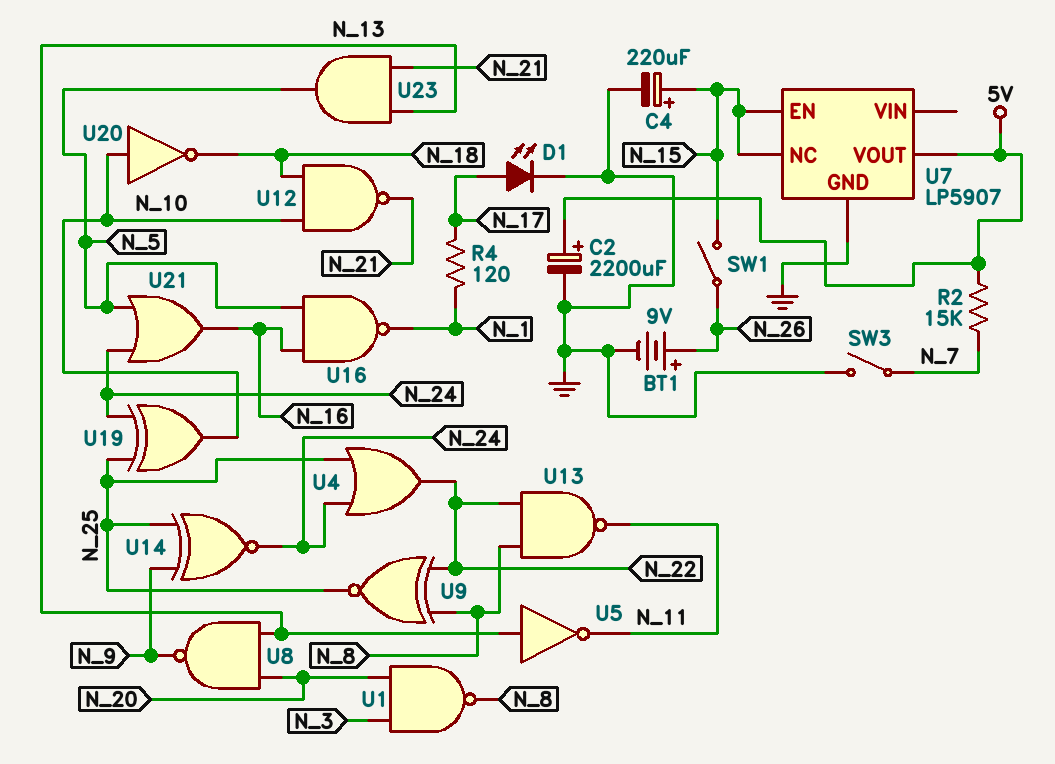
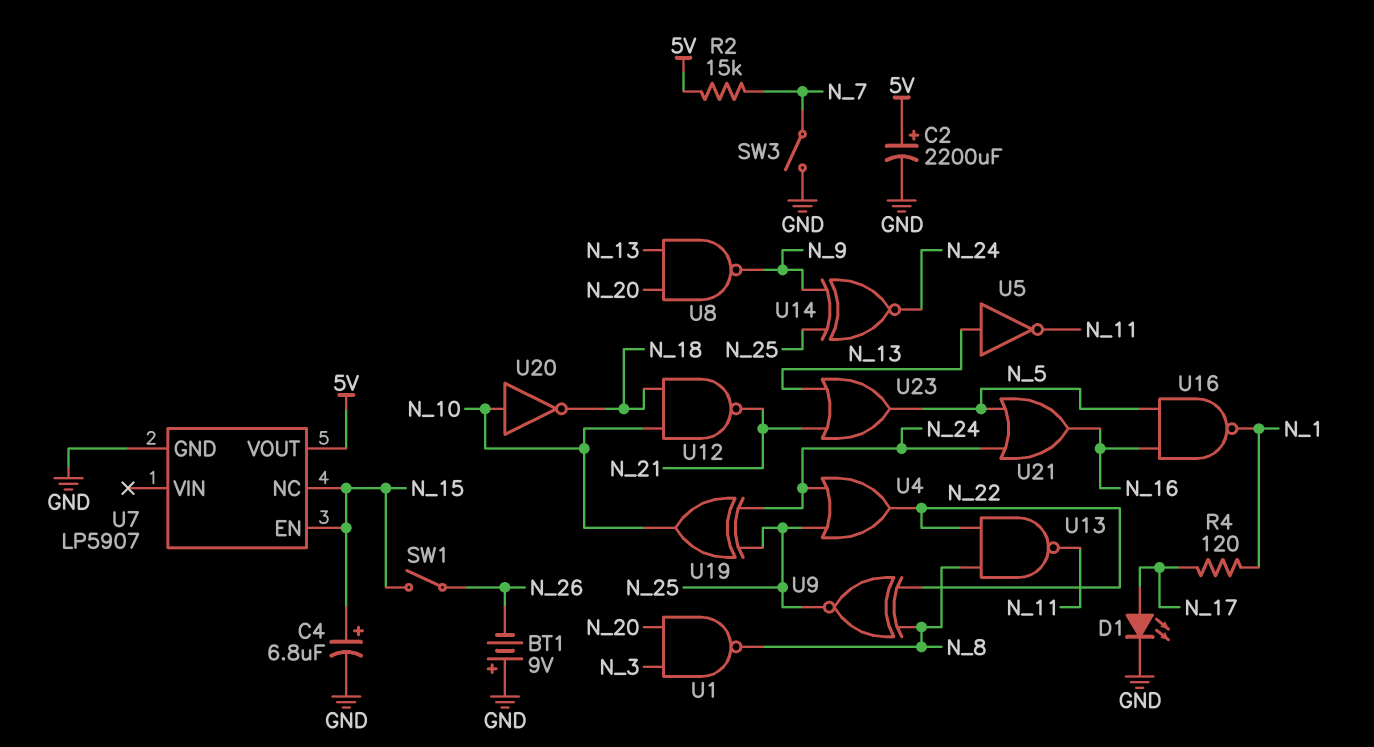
BT1: 9V (plus N_26, minus GND) -> 9V (plus GND, minus N_26)
C4: 220uF (plus N_15, minus GND) -> 6.8uF (plus N_15, minus GND)
U23: AND (in N_13, in N_21, out N_5) -> OR (in N_13, in N_21, out N_5)

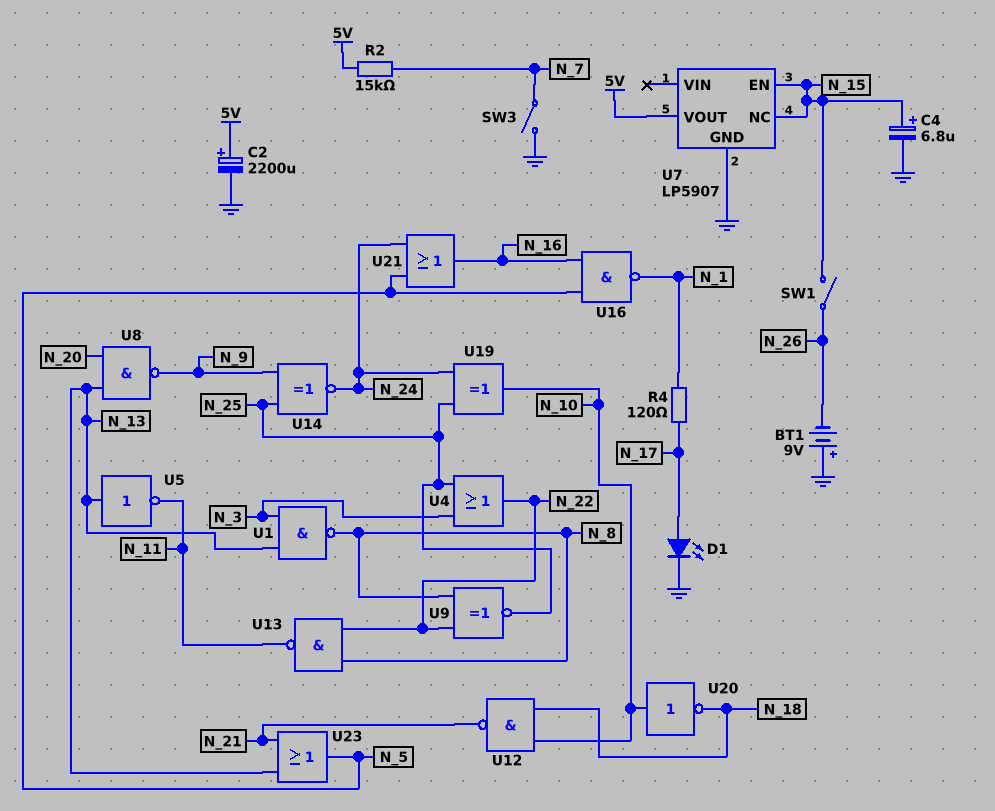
U1: NAND (in N_3, in N_20, out N_8) -> NAND (in N_3, in N_13, out N_8)
U4: OR (in N_24, in N_25, out N_22) -> OR (in N_3, in N_25, out N_22)

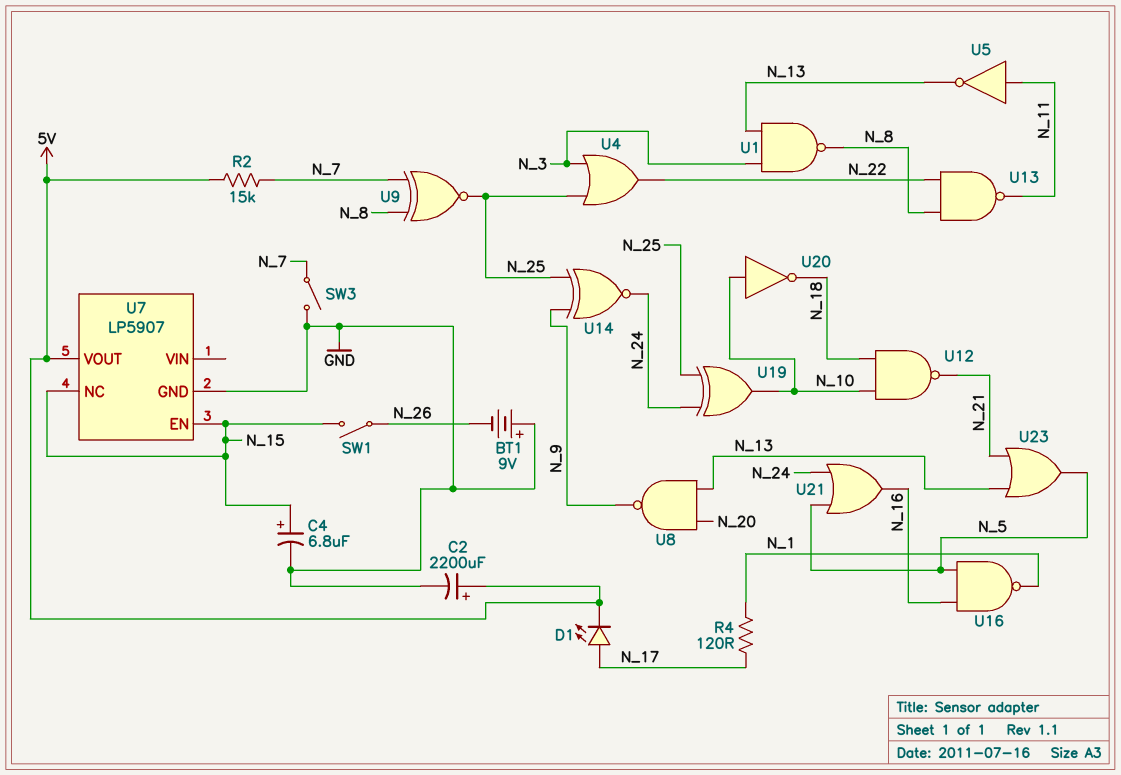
D1: LED (A N_17, K GND) -> LED (A N_17, K 5V)
U5: NOT (in N_13, out N_11) -> NOT (in N_11, out N_13)
U9: XNOR (in N_8, in N_22, out N_25) -> XNOR (in N_7, in N_8, out N_25)

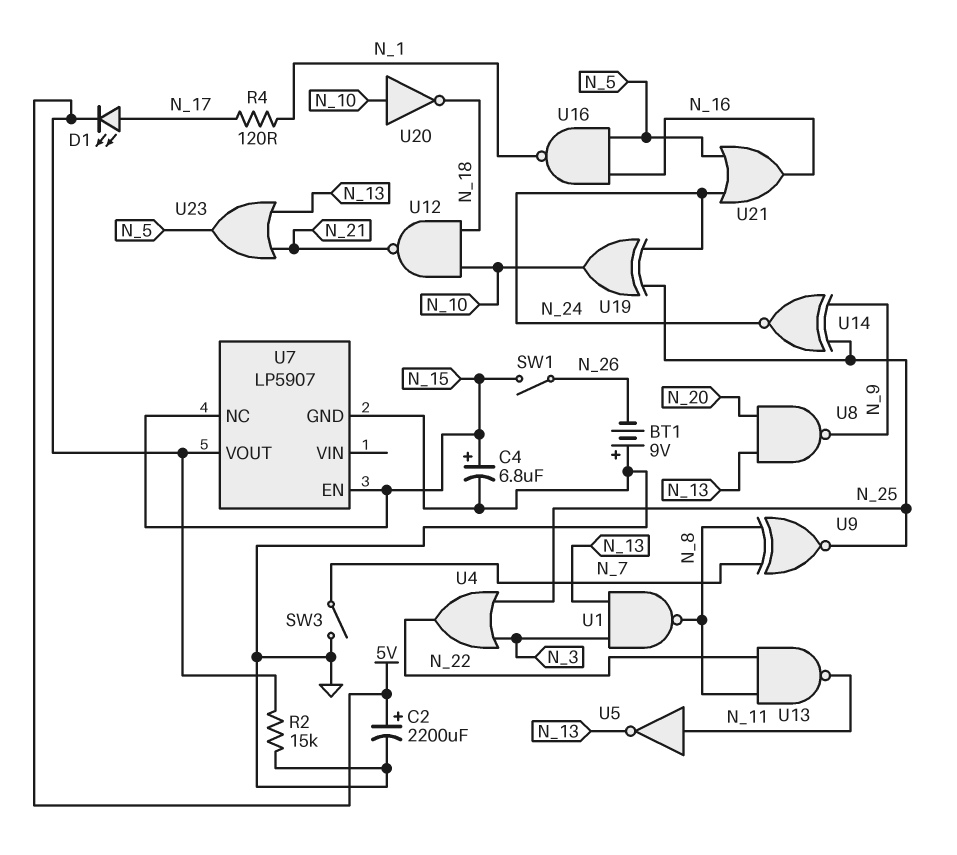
R2: 15k (5V, N_7) -> 15k (5V, GND)

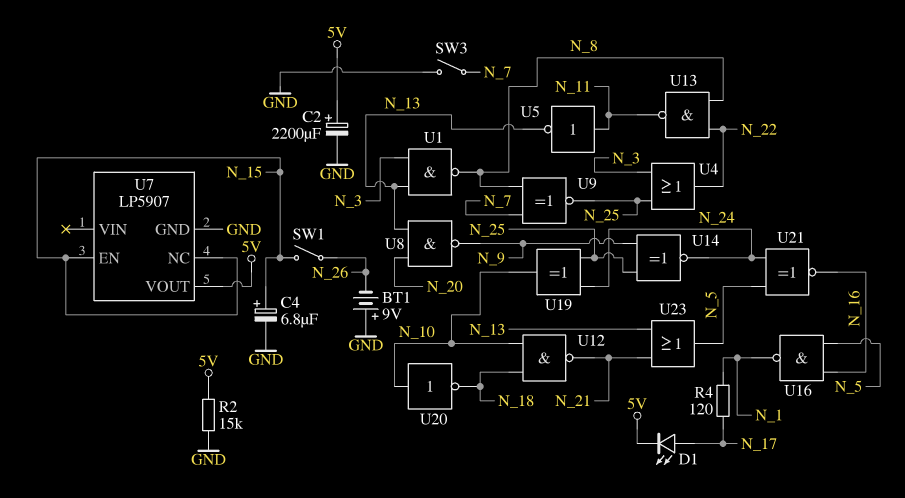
U21: OR (in N_5, in N_24, out N_16) -> XNOR (in N_5, in N_24, out N_16)

